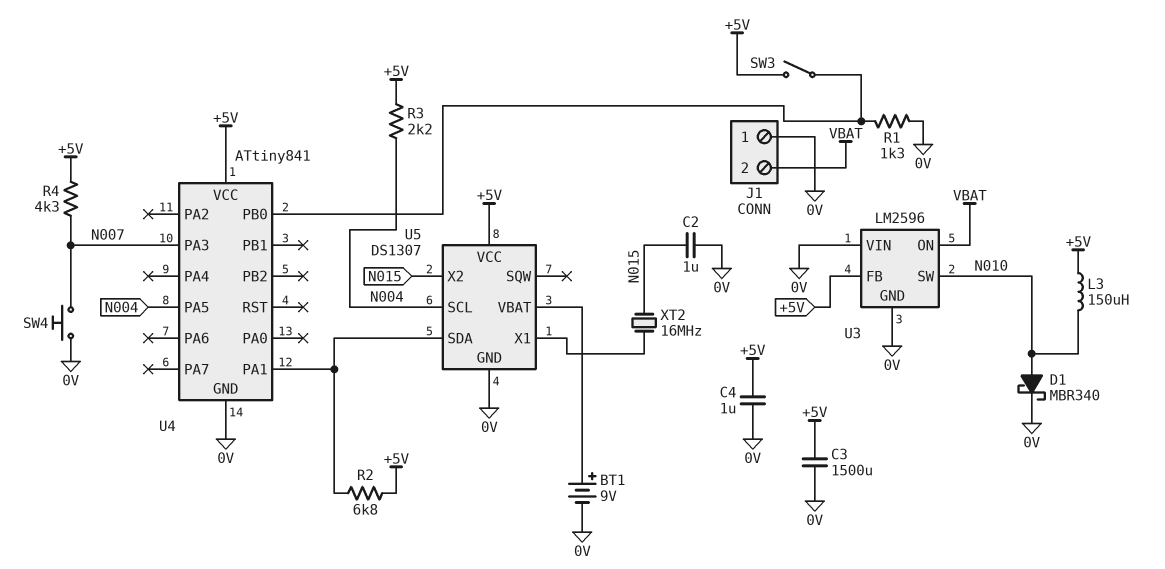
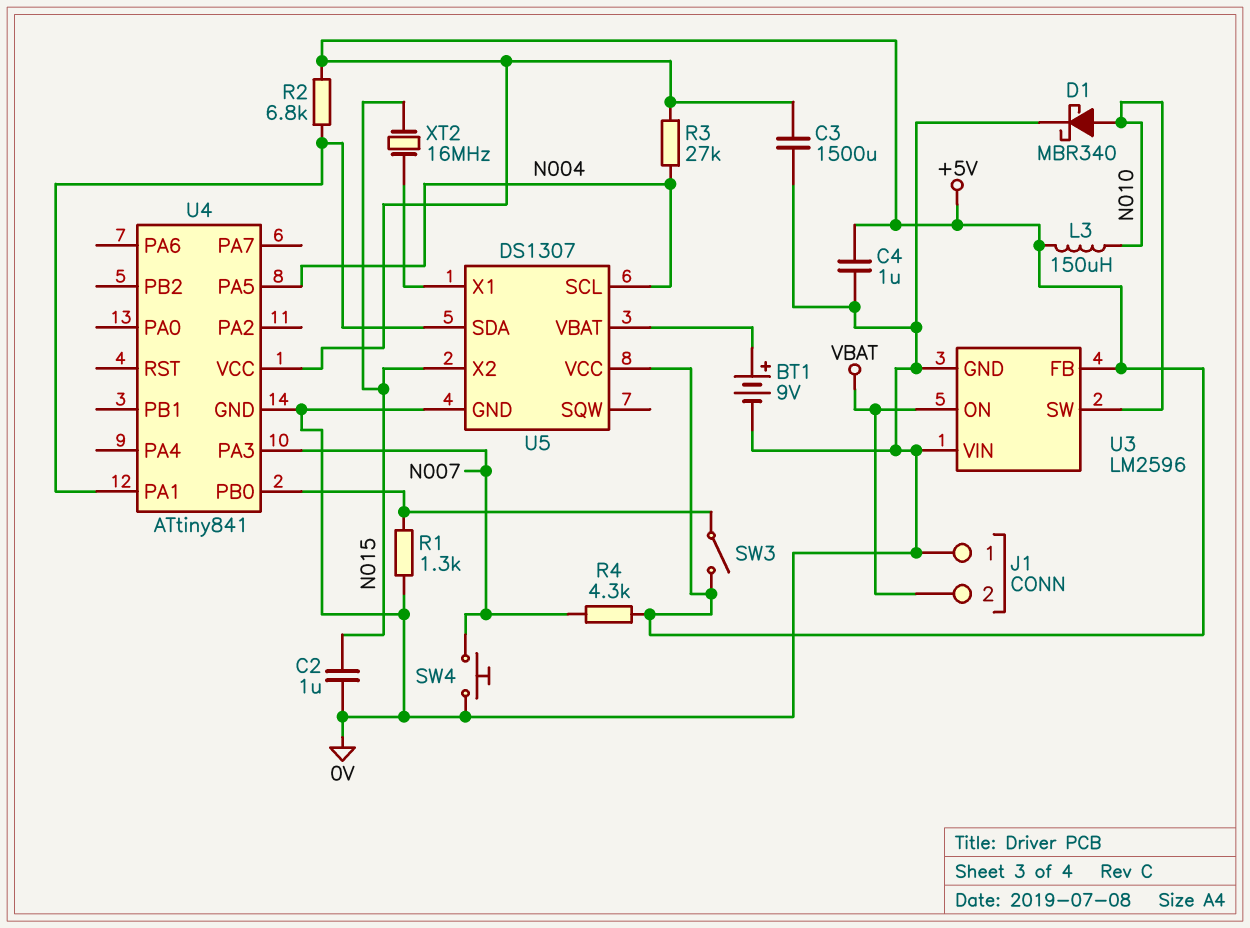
R3: 2.2k (+5V, N004) -> 27k (+5V, N004)

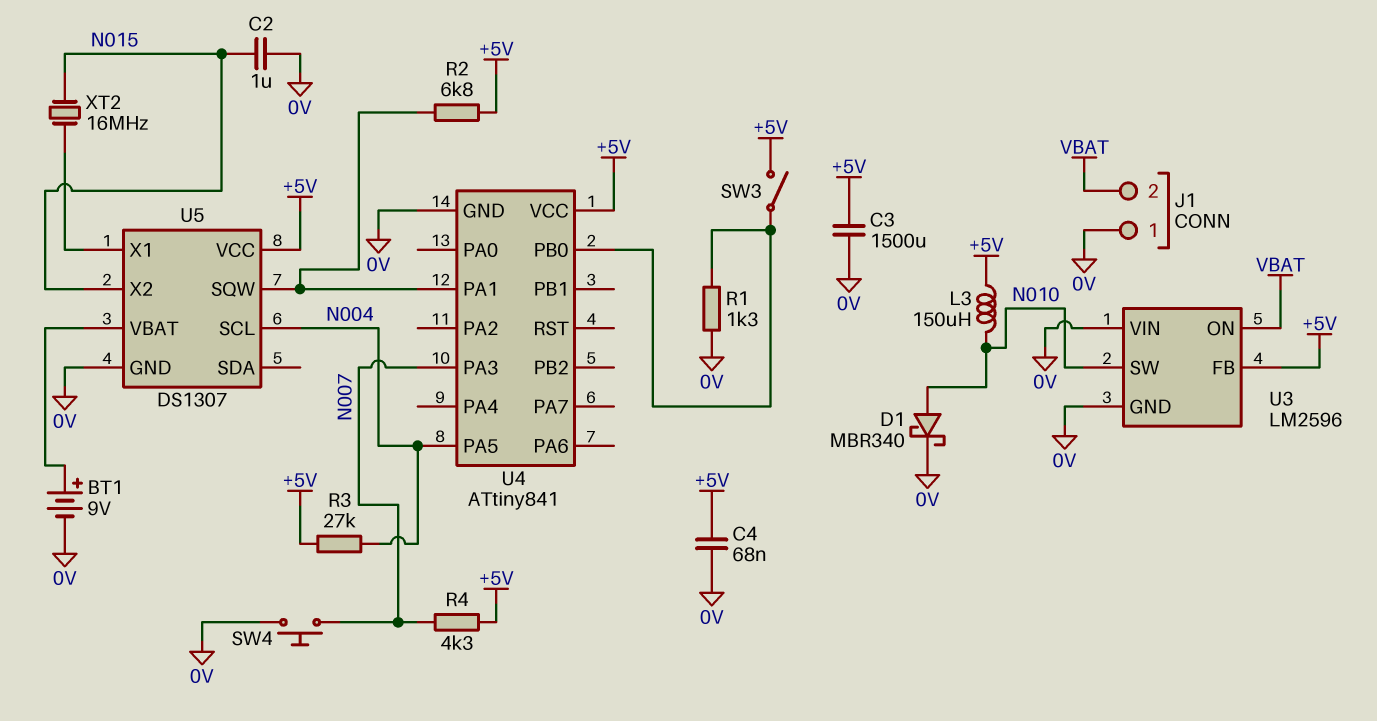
C4: 1uF (+5V, 0V) -> 68nF (+5V, 0V)
U5 pin SDA: U4/PA1 -> none
U5 pin SQW: none -> U4/PA1

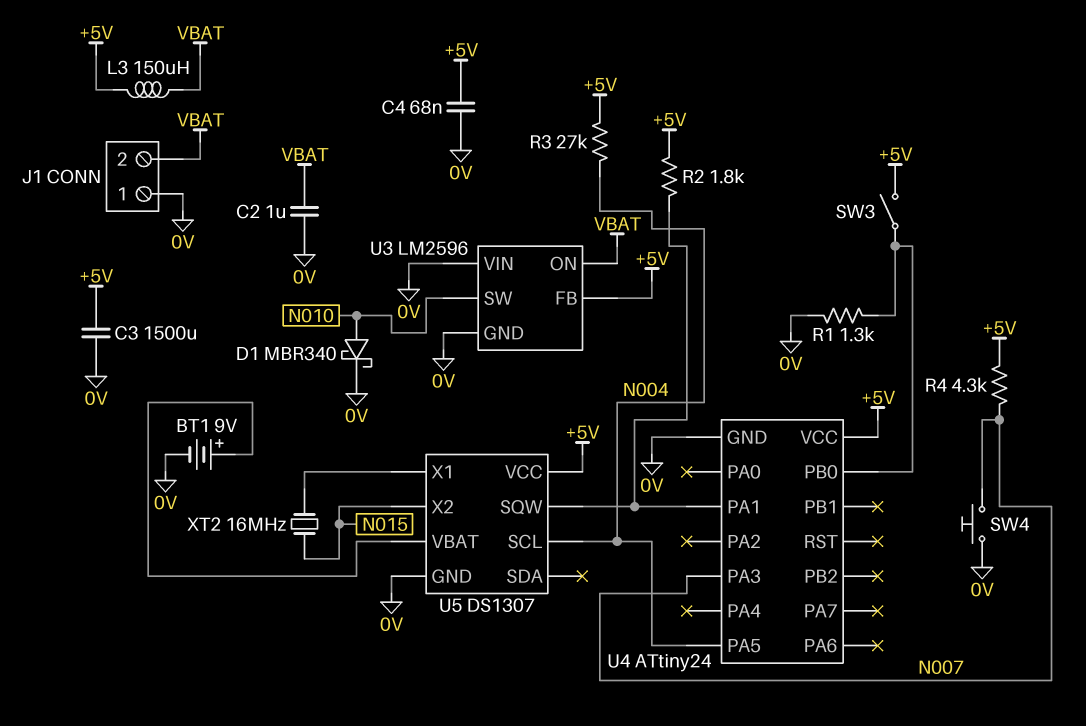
C2: 1uF (0V, N015) -> 1uF (0V, VBAT)
L3: 150uH (+5V, N010) -> 150uH (+5V, VBAT)
R2: 6.8k (+5V, U4/PA1) -> 1.8k (+5V, U4/PA1)
U4: ATtiny841 -> ATtiny24

